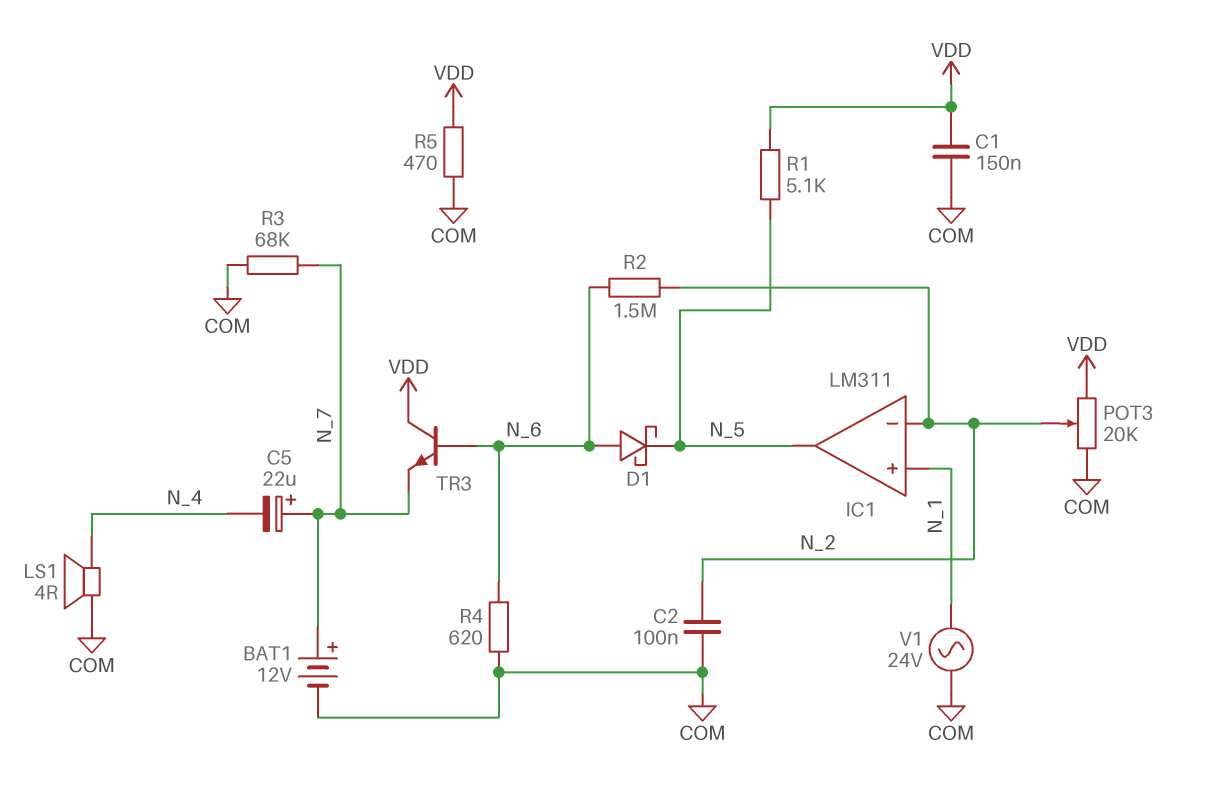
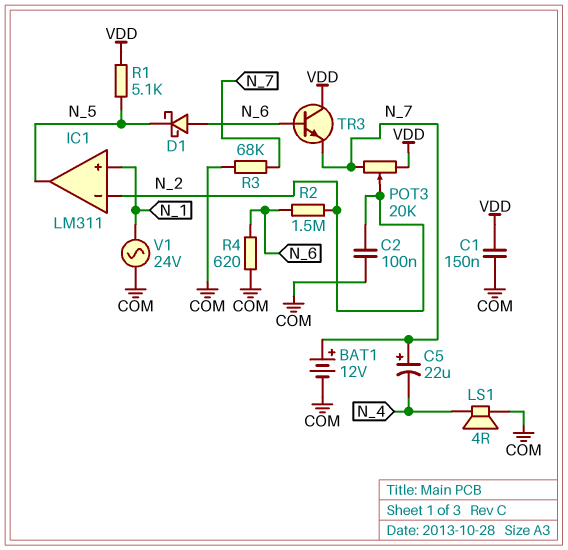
POT3: 20k (COM, VDD, wiper N_2) -> 20k (N_7, VDD, wiper N_2)
R5: 470 (COM, VDD) -> none

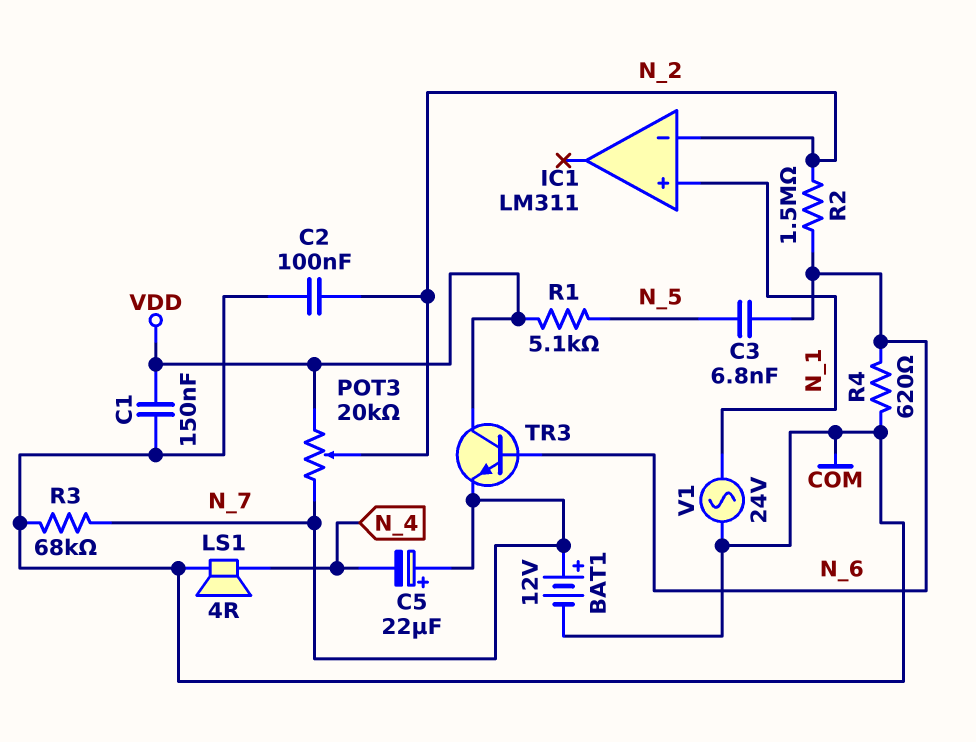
C3: none -> 6.8nF (N_5, N_6)
D1: schottky (A N_6, K N_5) -> none
IC1 pin out: N_5 -> none

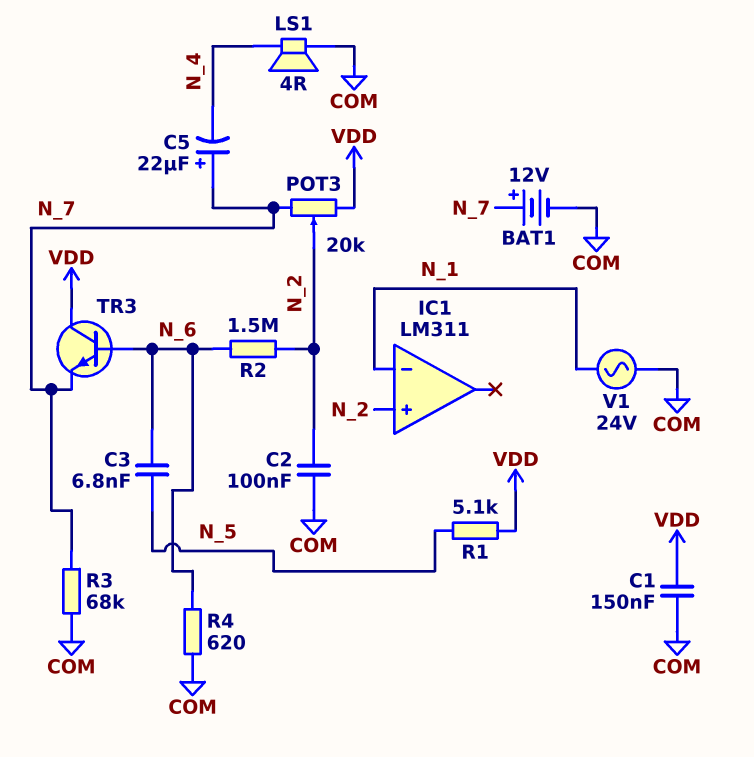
IC1 pin in+: N_1 -> N_2
IC1 pin in-: N_2 -> N_1

